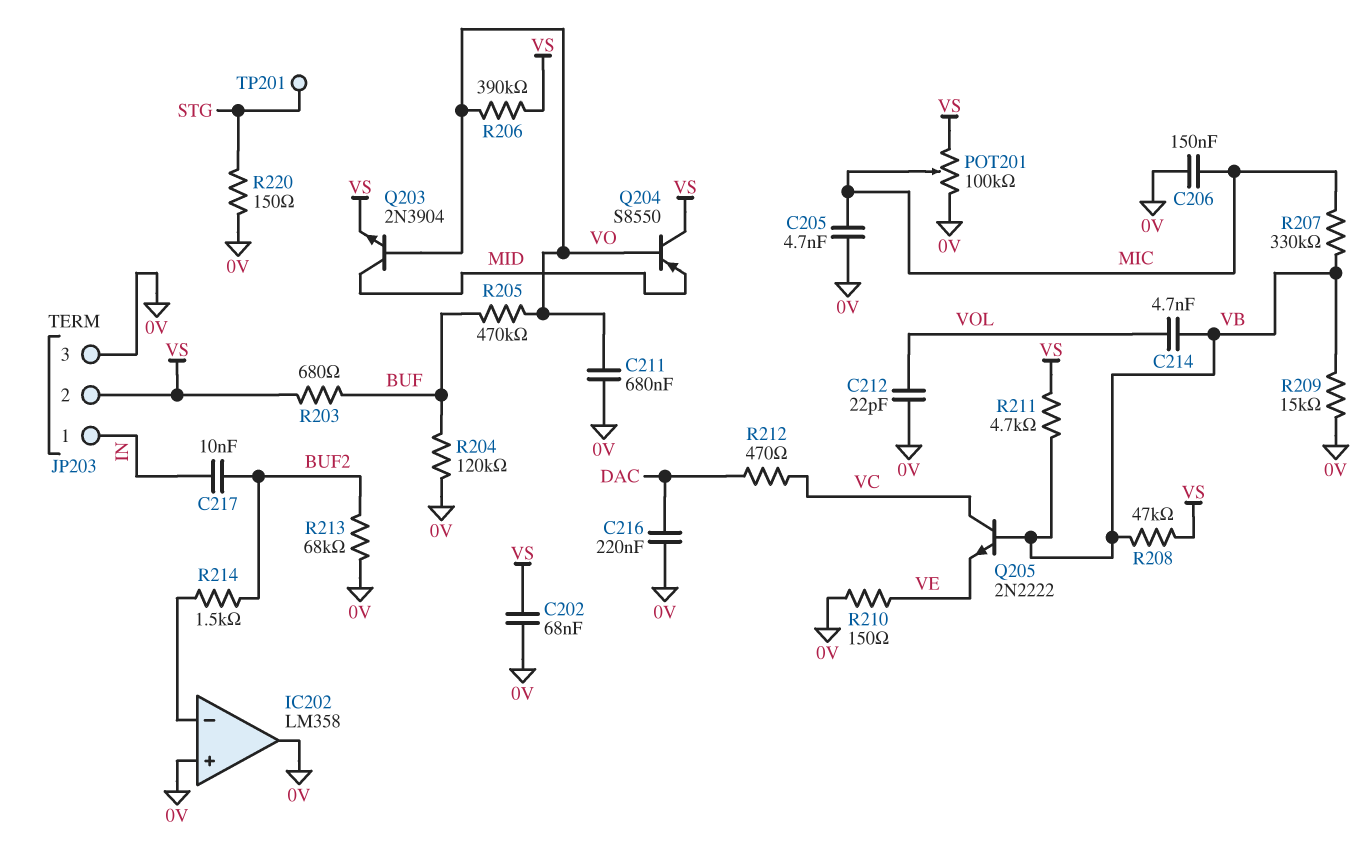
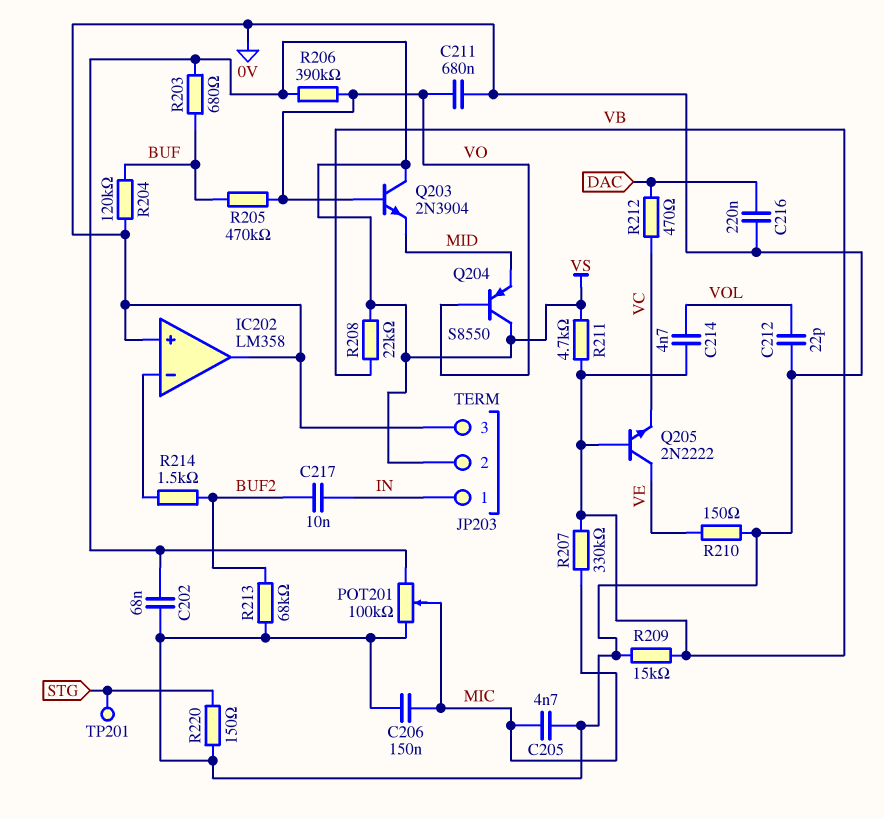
Q203: NPN 2N3904 (B VO, C MID, E VS) -> NPN 2N3904 (B VO, C VS, E MID)
Q205: NPN 2N2222 (B VB, C VC, E VE) -> NPN 2N2222 (B VB, C VE, E VC)
R208: 47k (VB, VS) -> 22k (VB, VS)

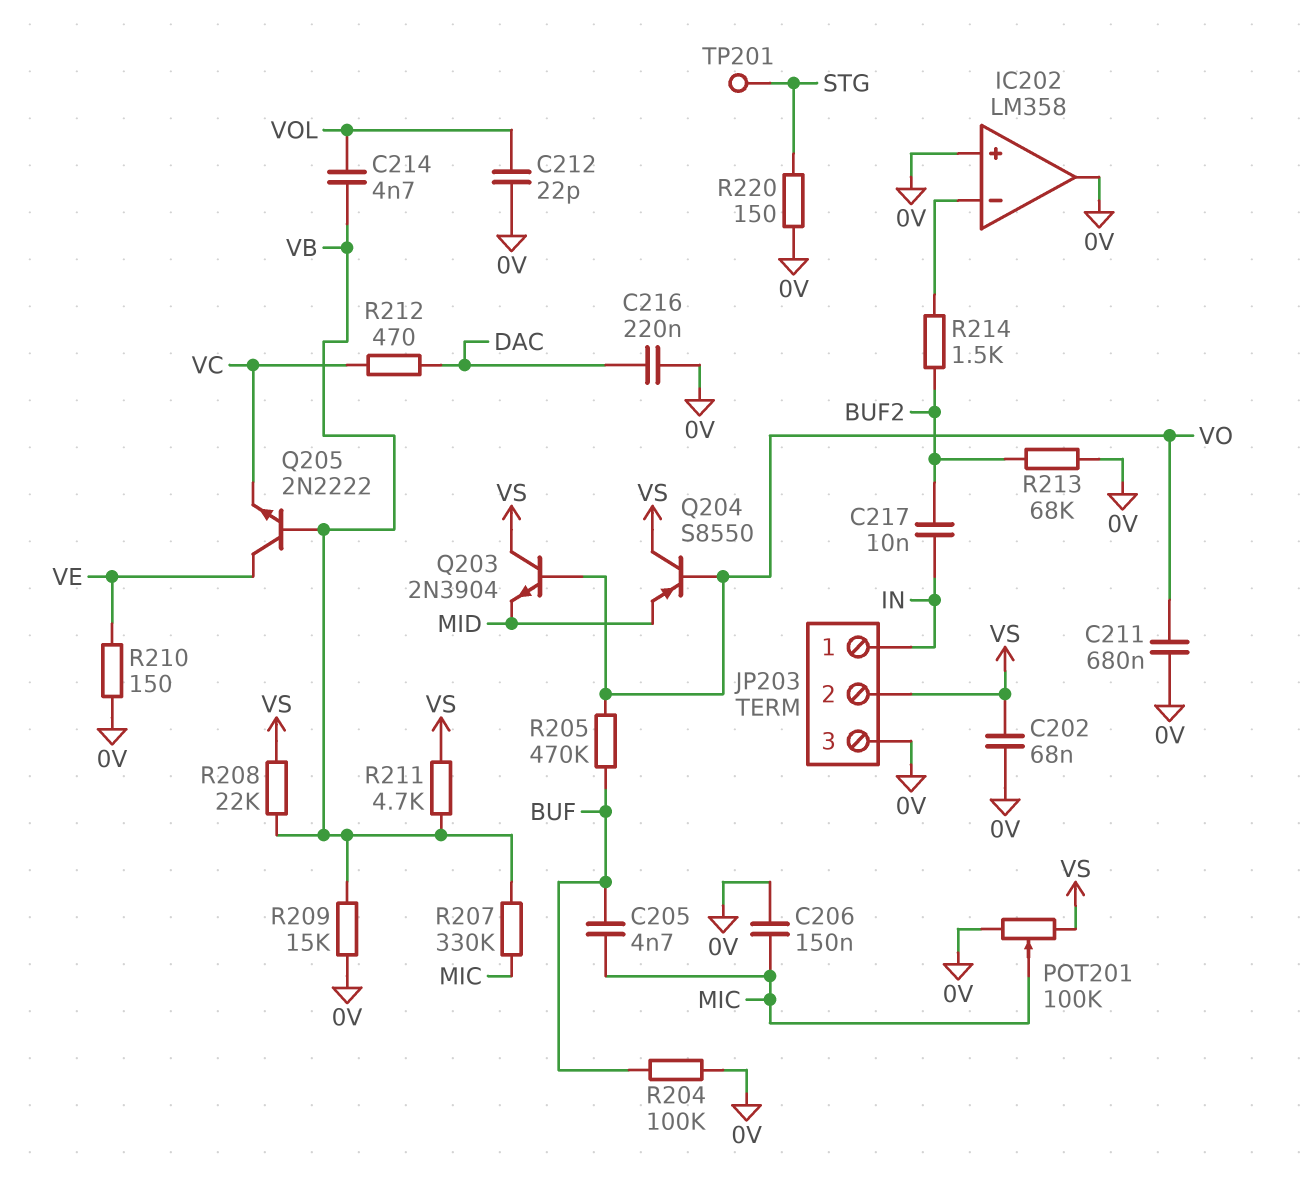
C205: 4.7nF (0V, MIC) -> 4.7nF (BUF, MIC)
R203: 680 (BUF, VS) -> none
R204: 120k (0V, BUF) -> 100k (0V, BUF)
R206: 390k (VO, VS) -> none

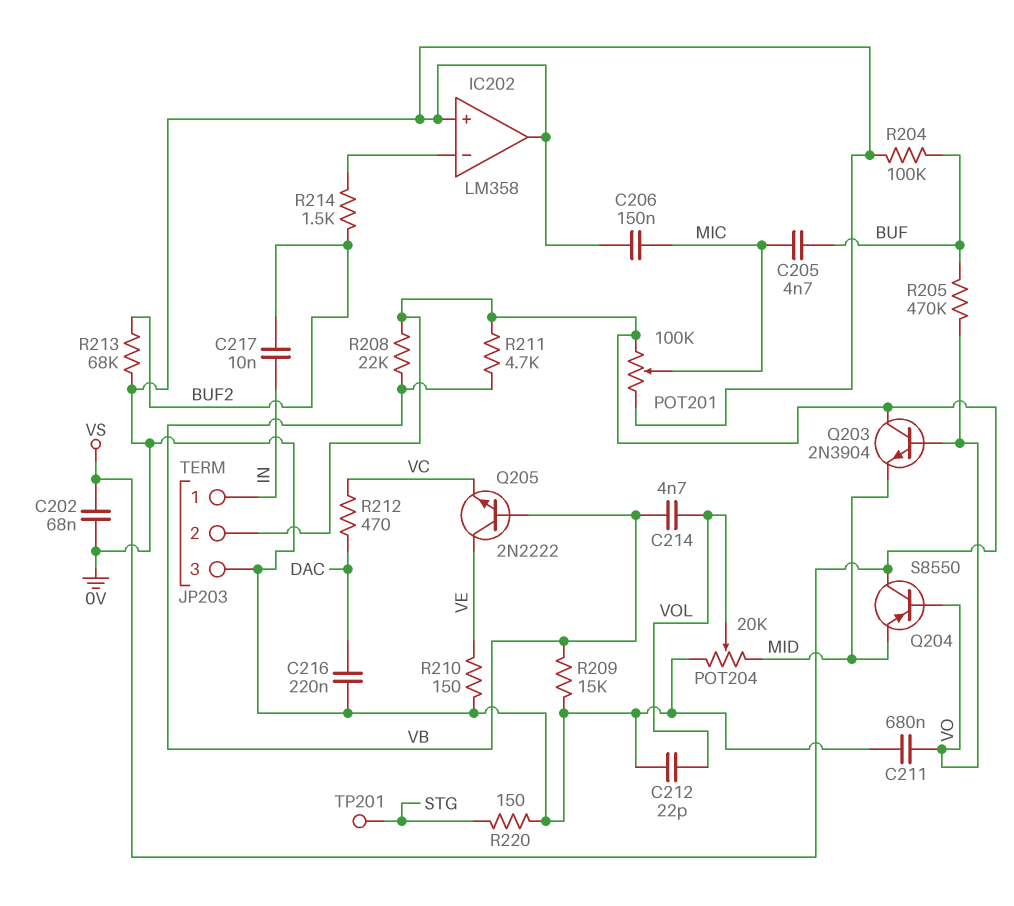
POT204: none -> 20k (0V, MID, wiper VOL)
R207: 330k (MIC, VB) -> none

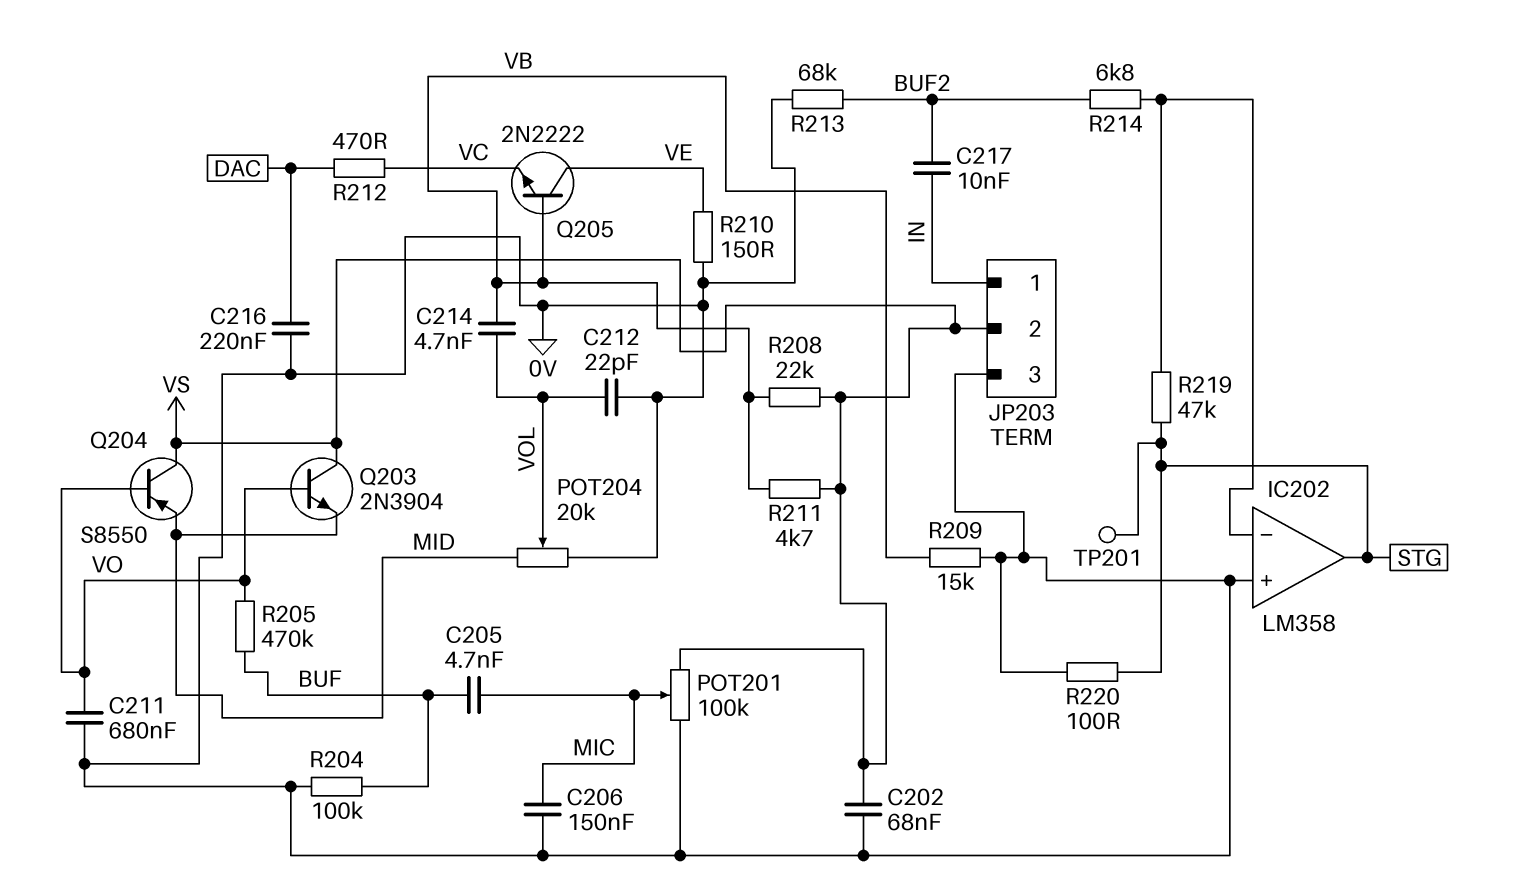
IC202 pin out: 0V -> STG
R214: 1.5k (BUF2, IC202/in-) -> 6.8k (BUF2, IC202/in-)
R219: none -> 47k (IC202/in-, STG)
R220: 150 (0V, STG) -> 100 (0V, STG)

